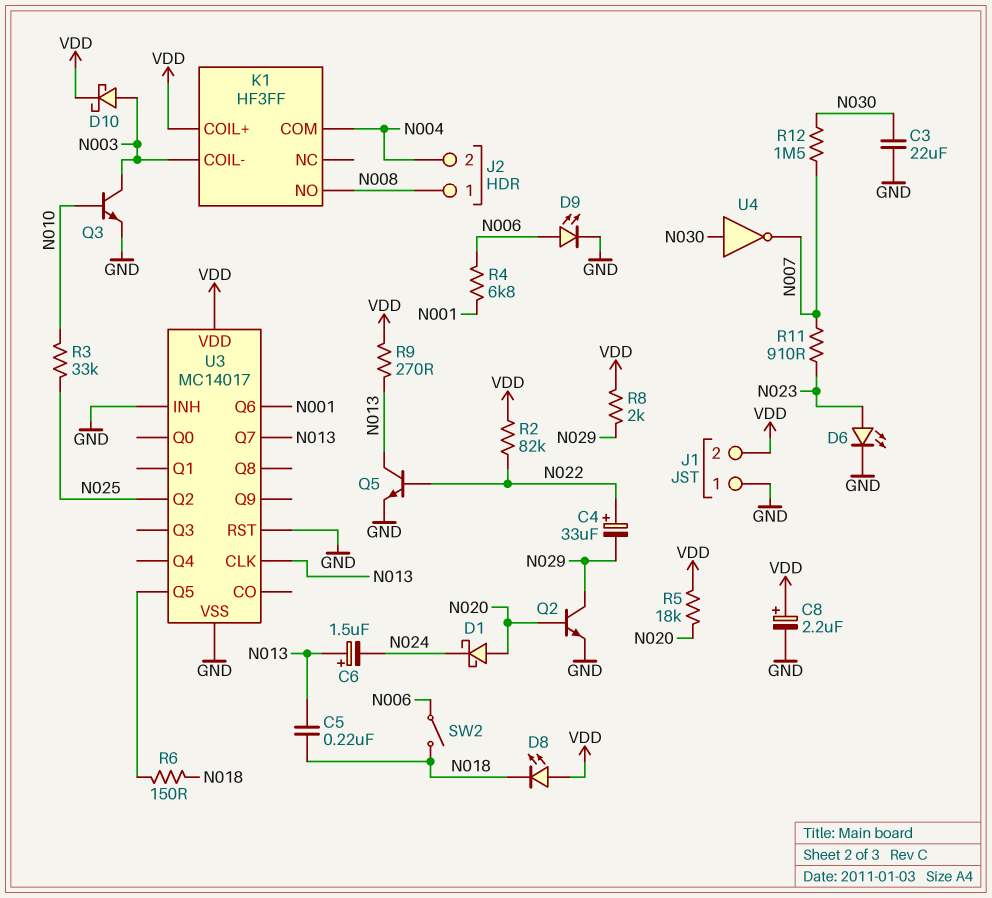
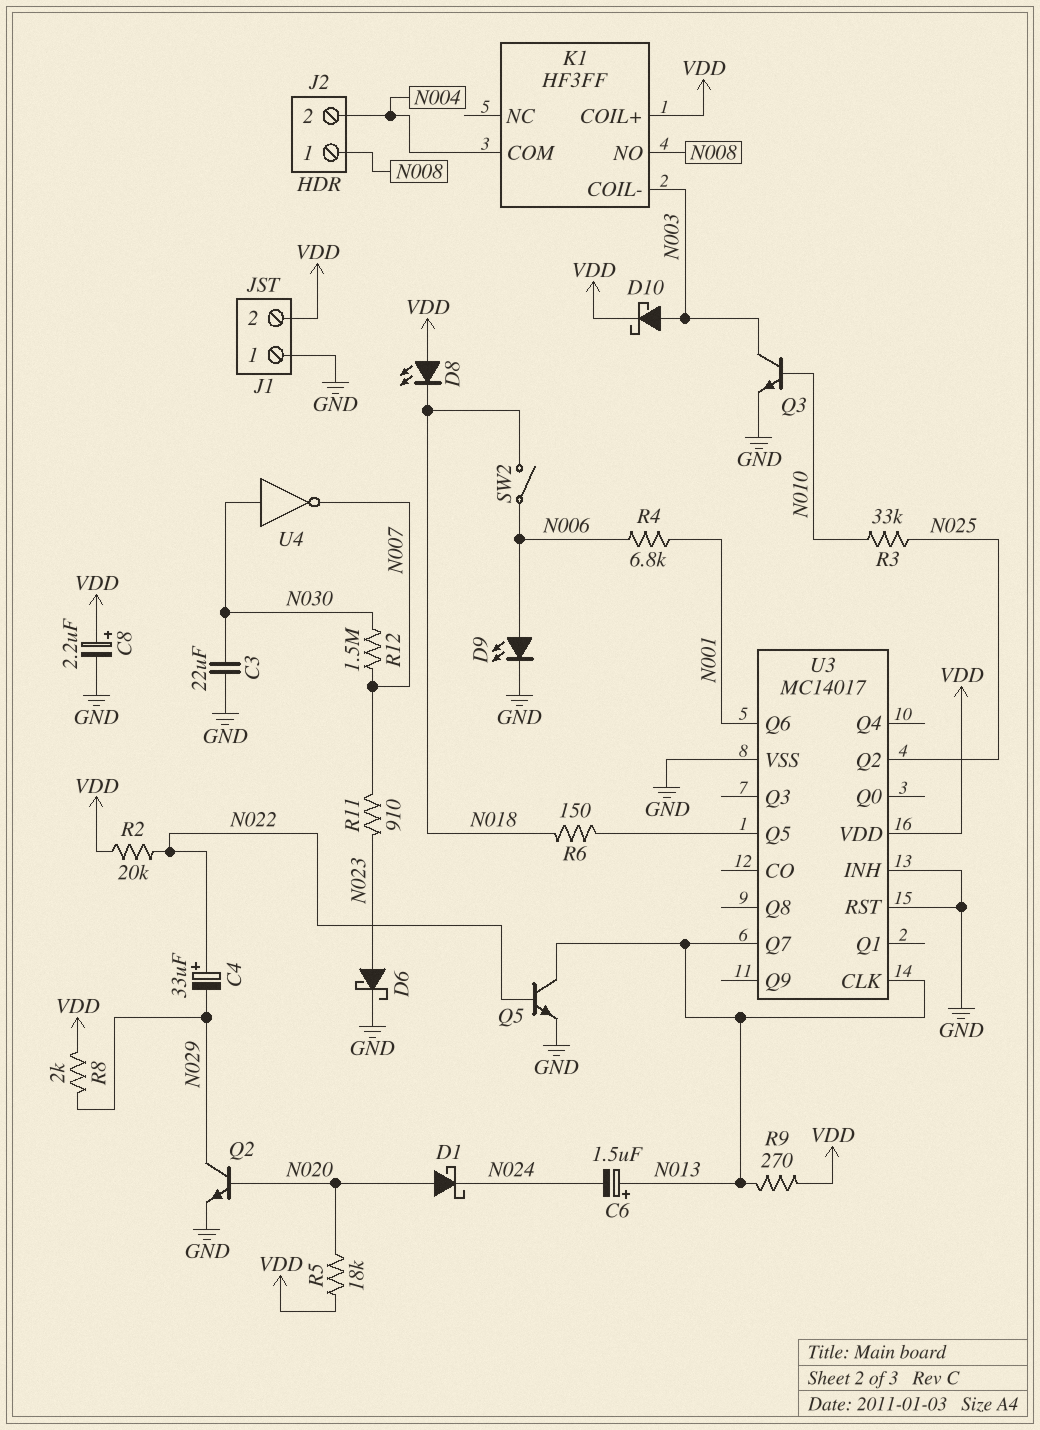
C5: 220nF (N013, N018) -> none
D6: LED (A N023, K GND) -> schottky (A N023, K GND)
R2: 82k (N022, VDD) -> 20k (N022, VDD)

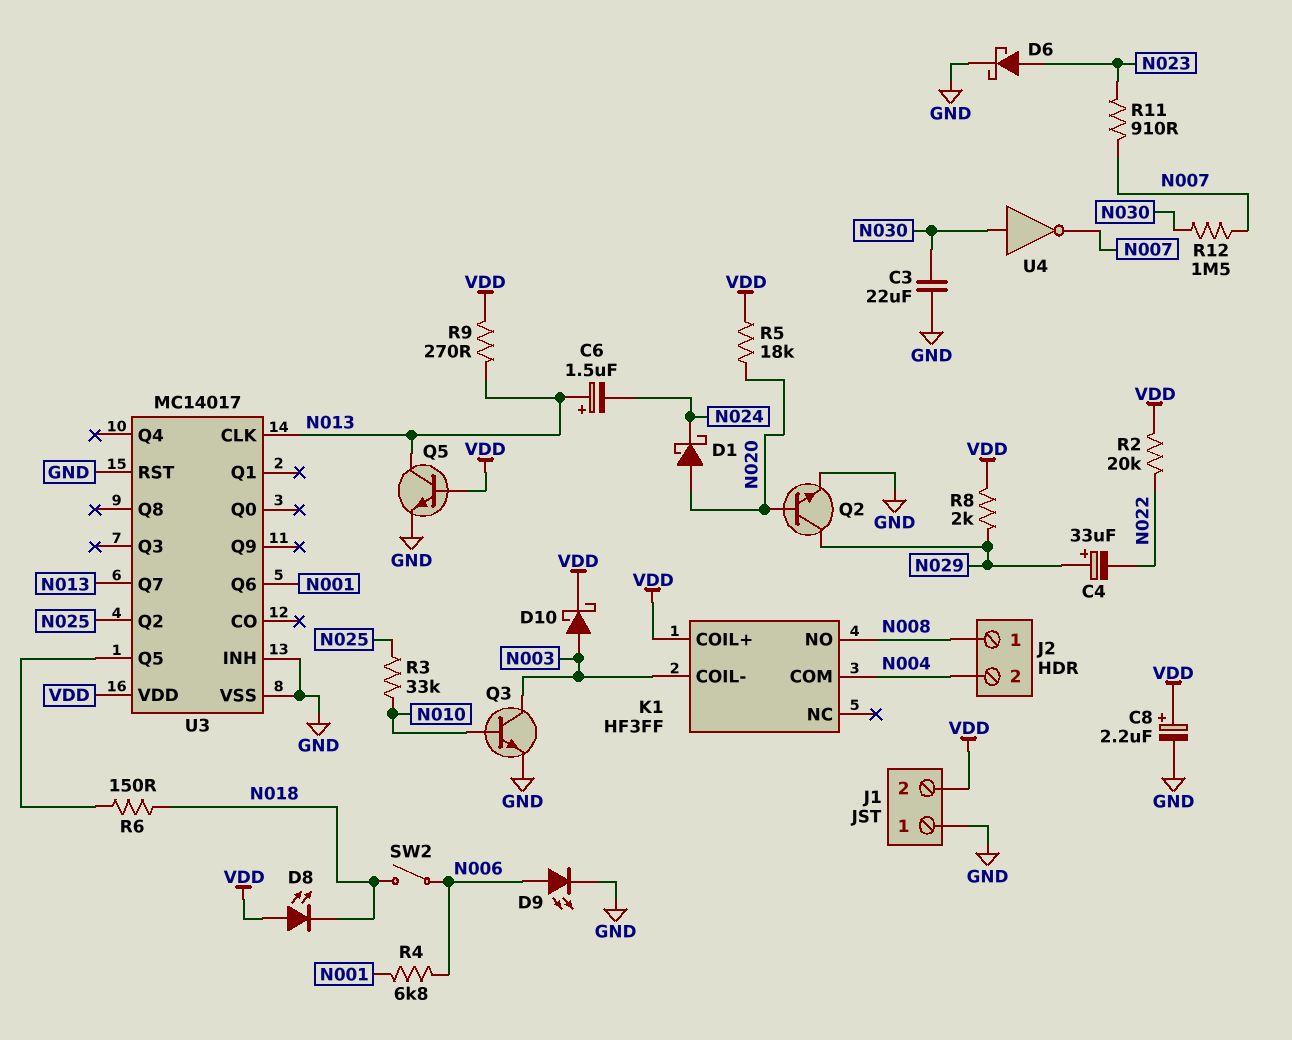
C4: 33uF (plus N022, minus N029) -> 33uF (plus N029, minus N022)
Q5: NPN (B N022, C N013, E GND) -> NPN (B VDD, C N013, E GND)

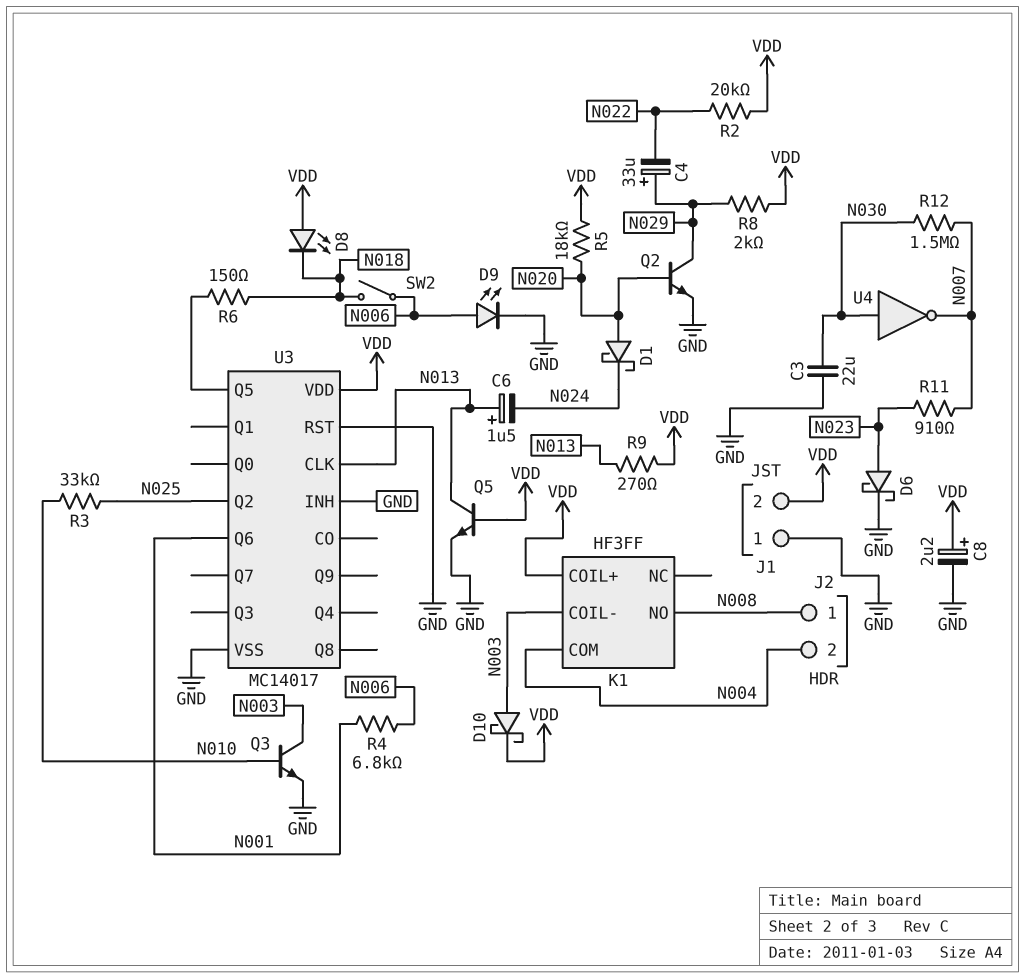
U3 pin Q7: N013 -> none

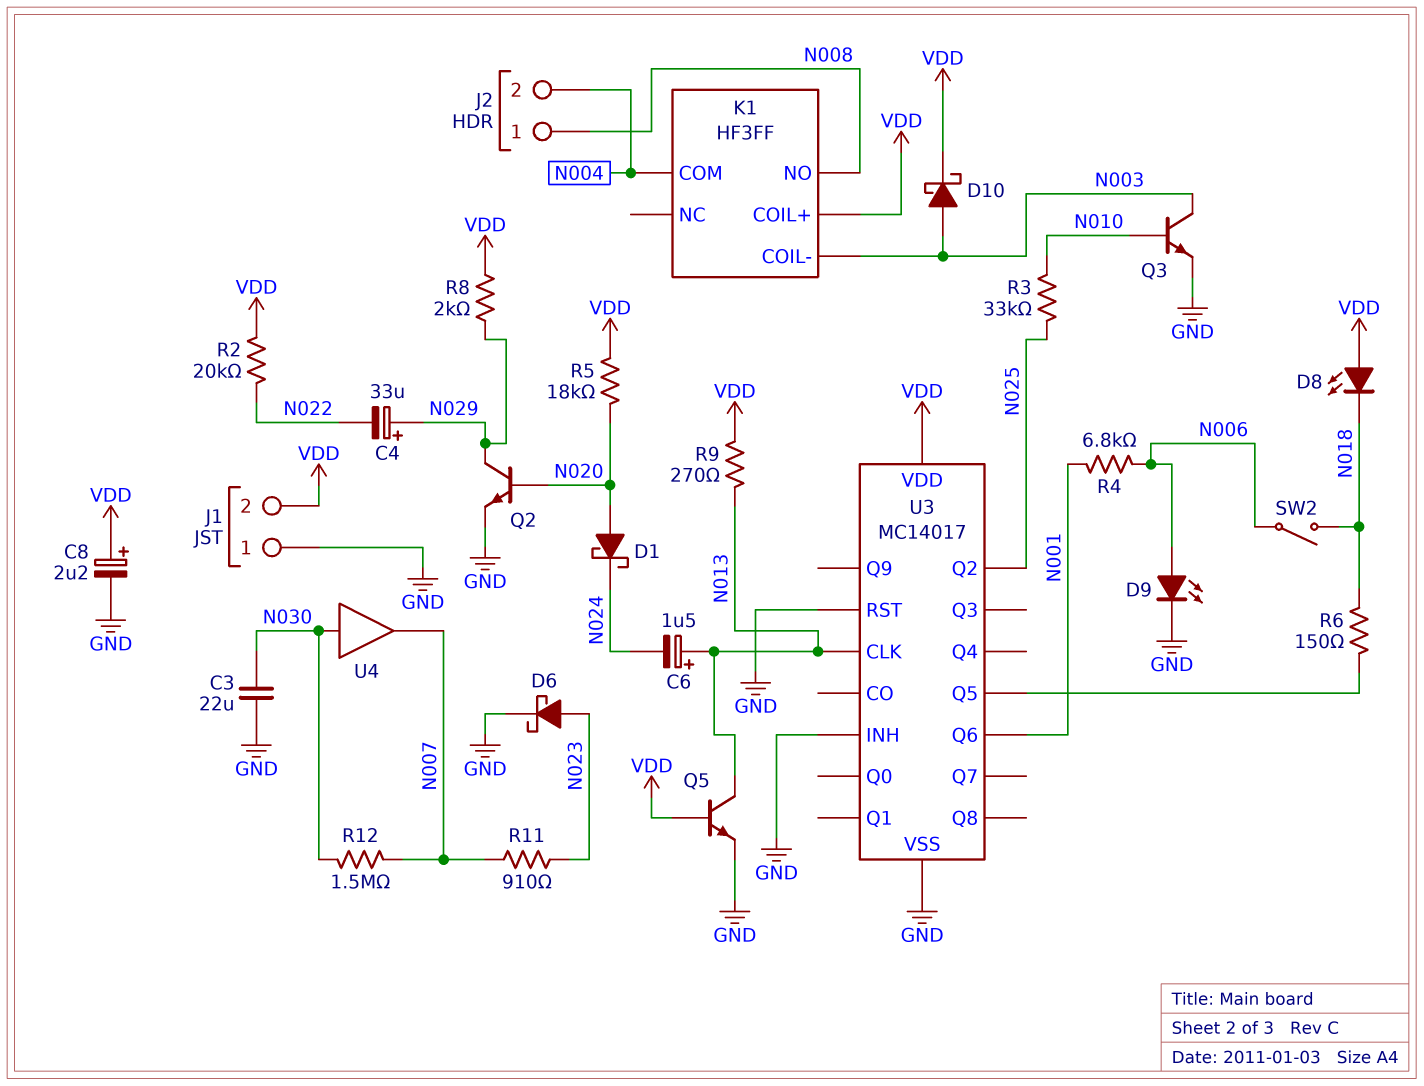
U4: NOT (in N030, out N007) -> buffer (in N030, out N007)

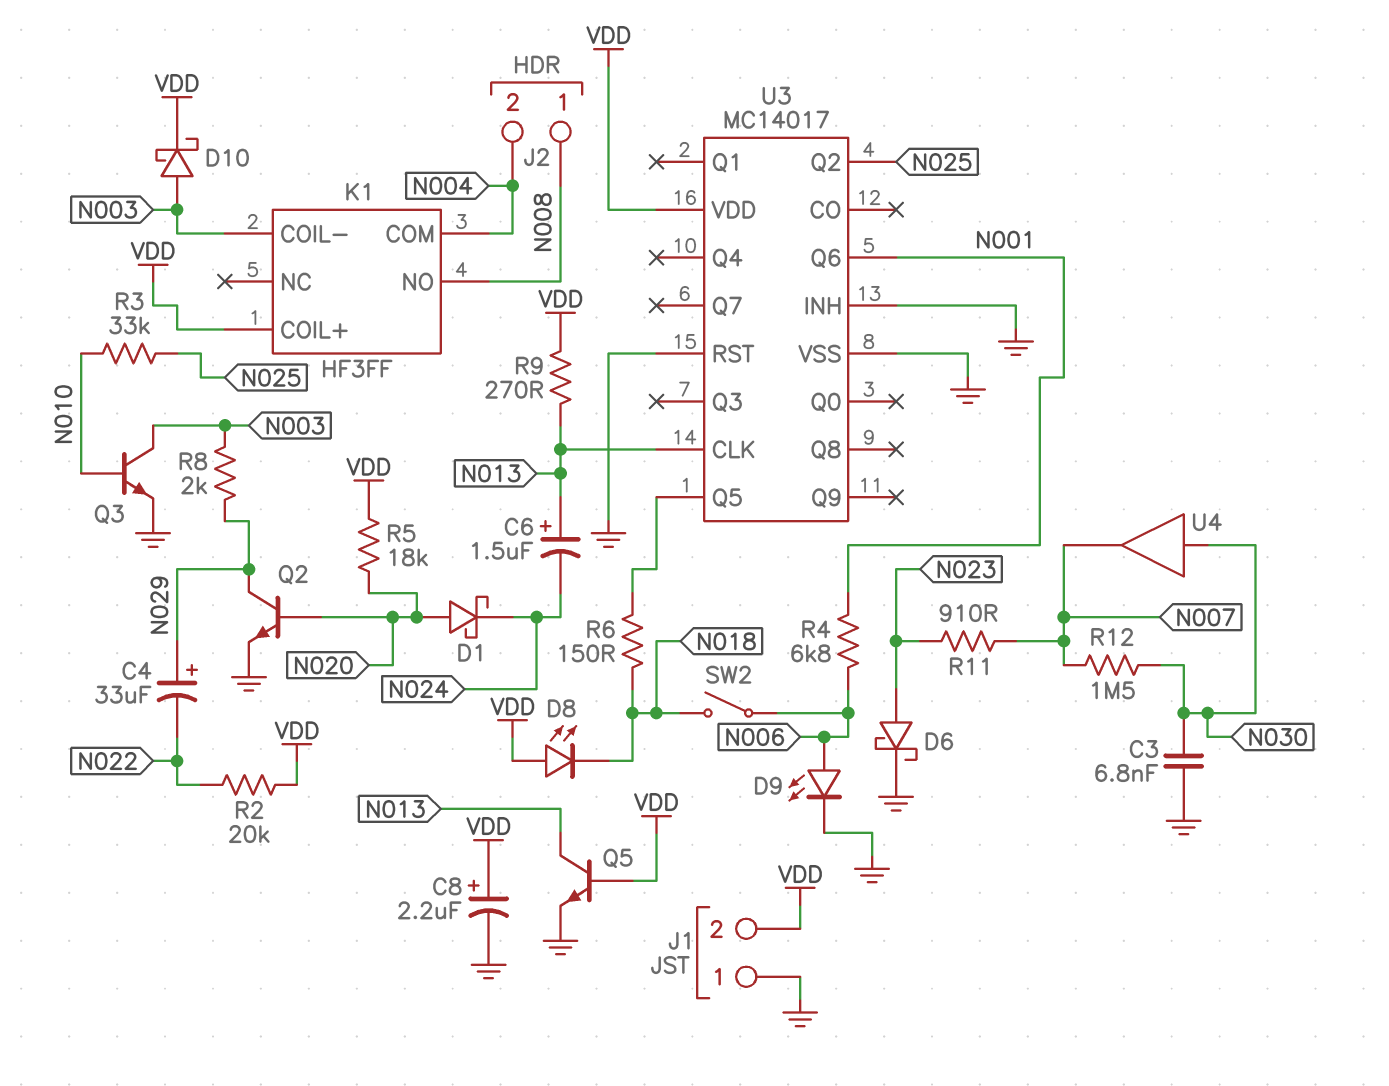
C3: 22uF (GND, N030) -> 6.8nF (GND, N030)
R8: 2k (N029, VDD) -> 2k (N003, N029)

